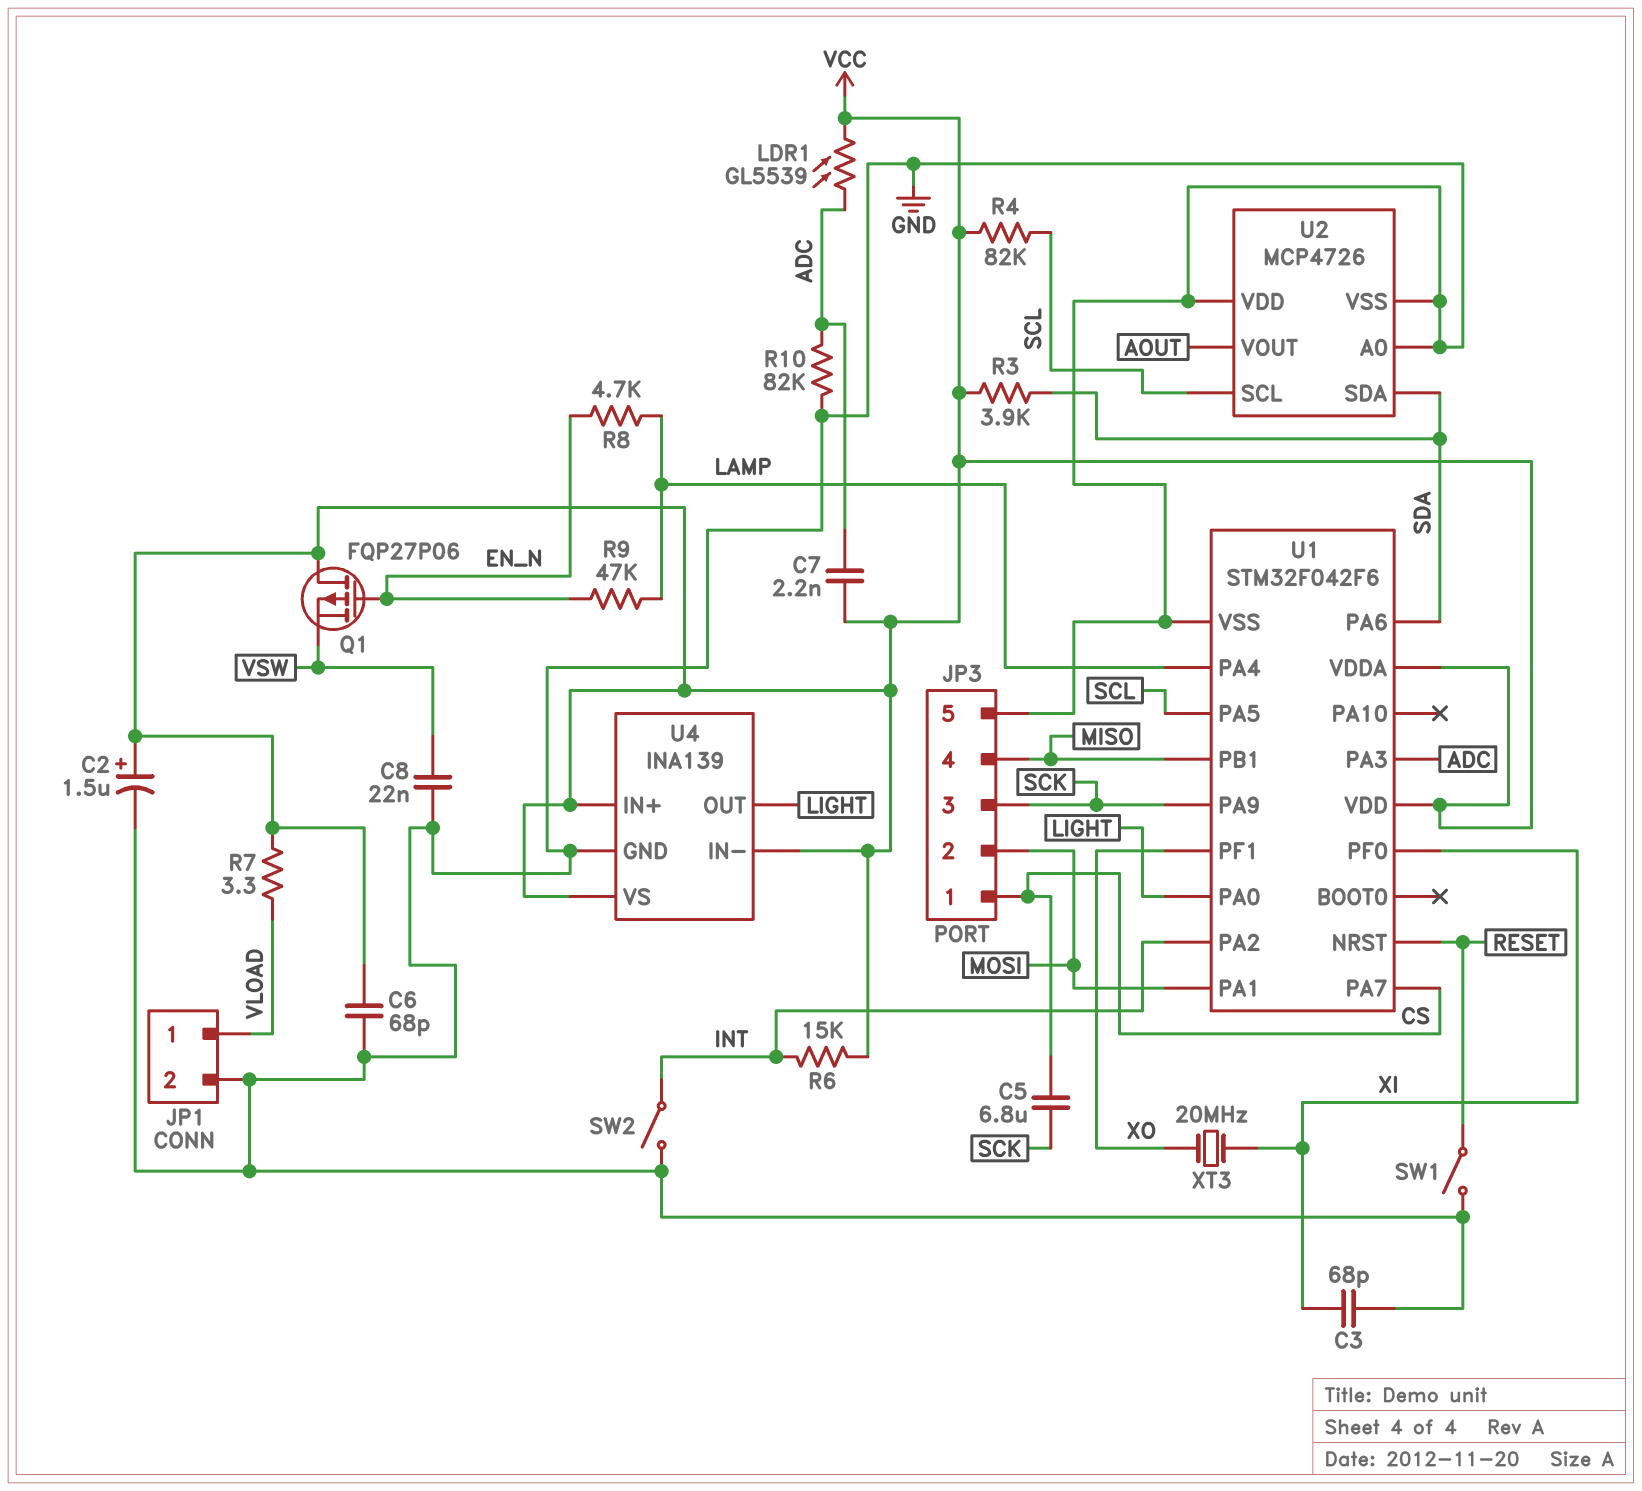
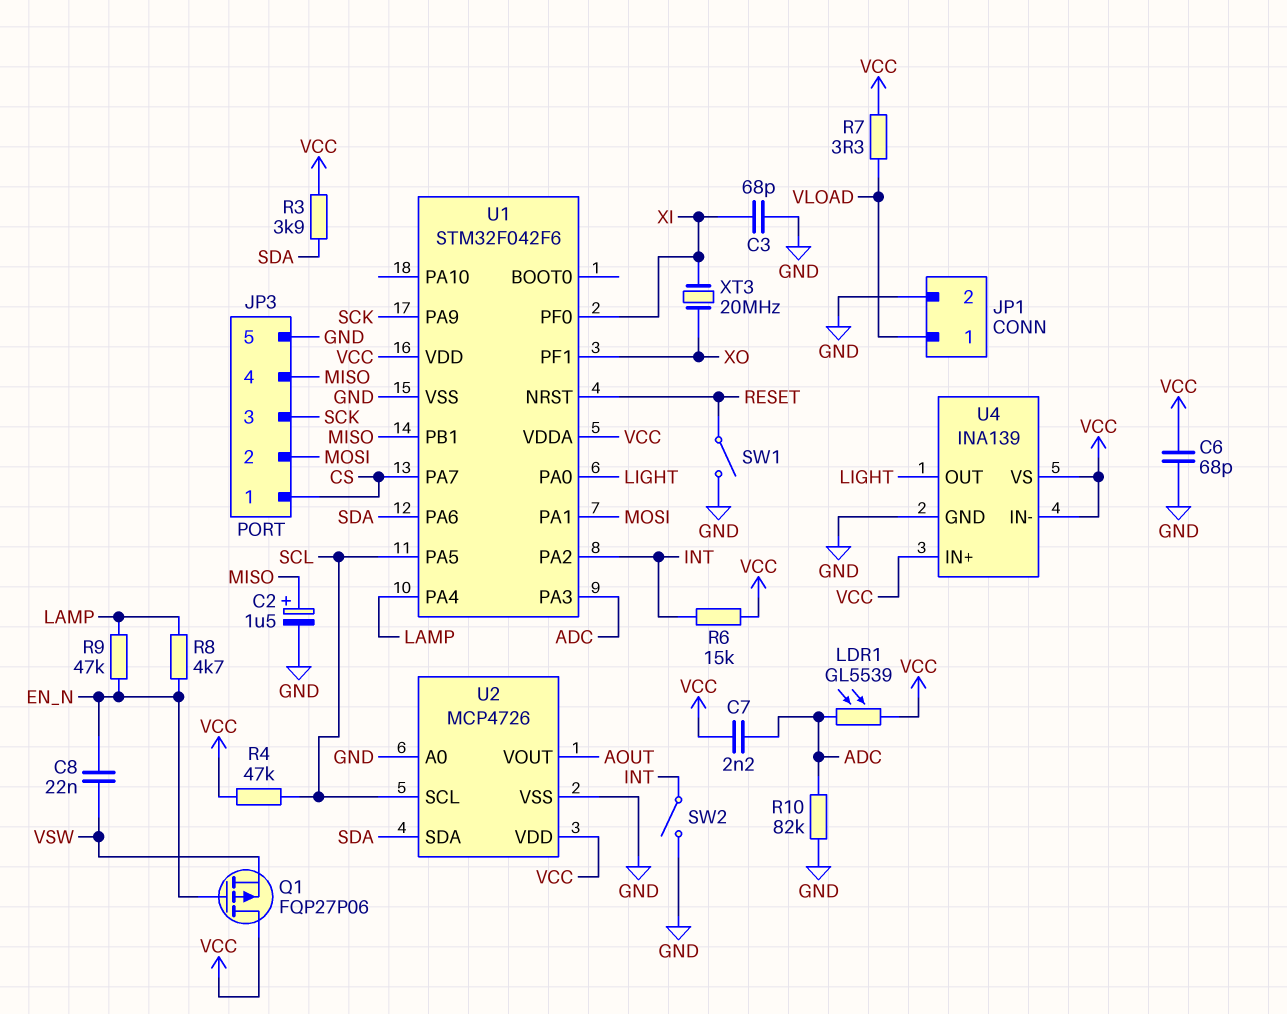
C2: 1.5uF (plus VCC, minus GND) -> 1.5uF (plus MISO, minus GND)
C5: 6.8uF (CS, SCK) -> none
C8: 22nF (GND, VSW) -> 22nF (EN_N, VSW)
R4: 82k (SCL, VCC) -> 47k (SCL, VCC)
U2 pin VDD: GND -> VCC

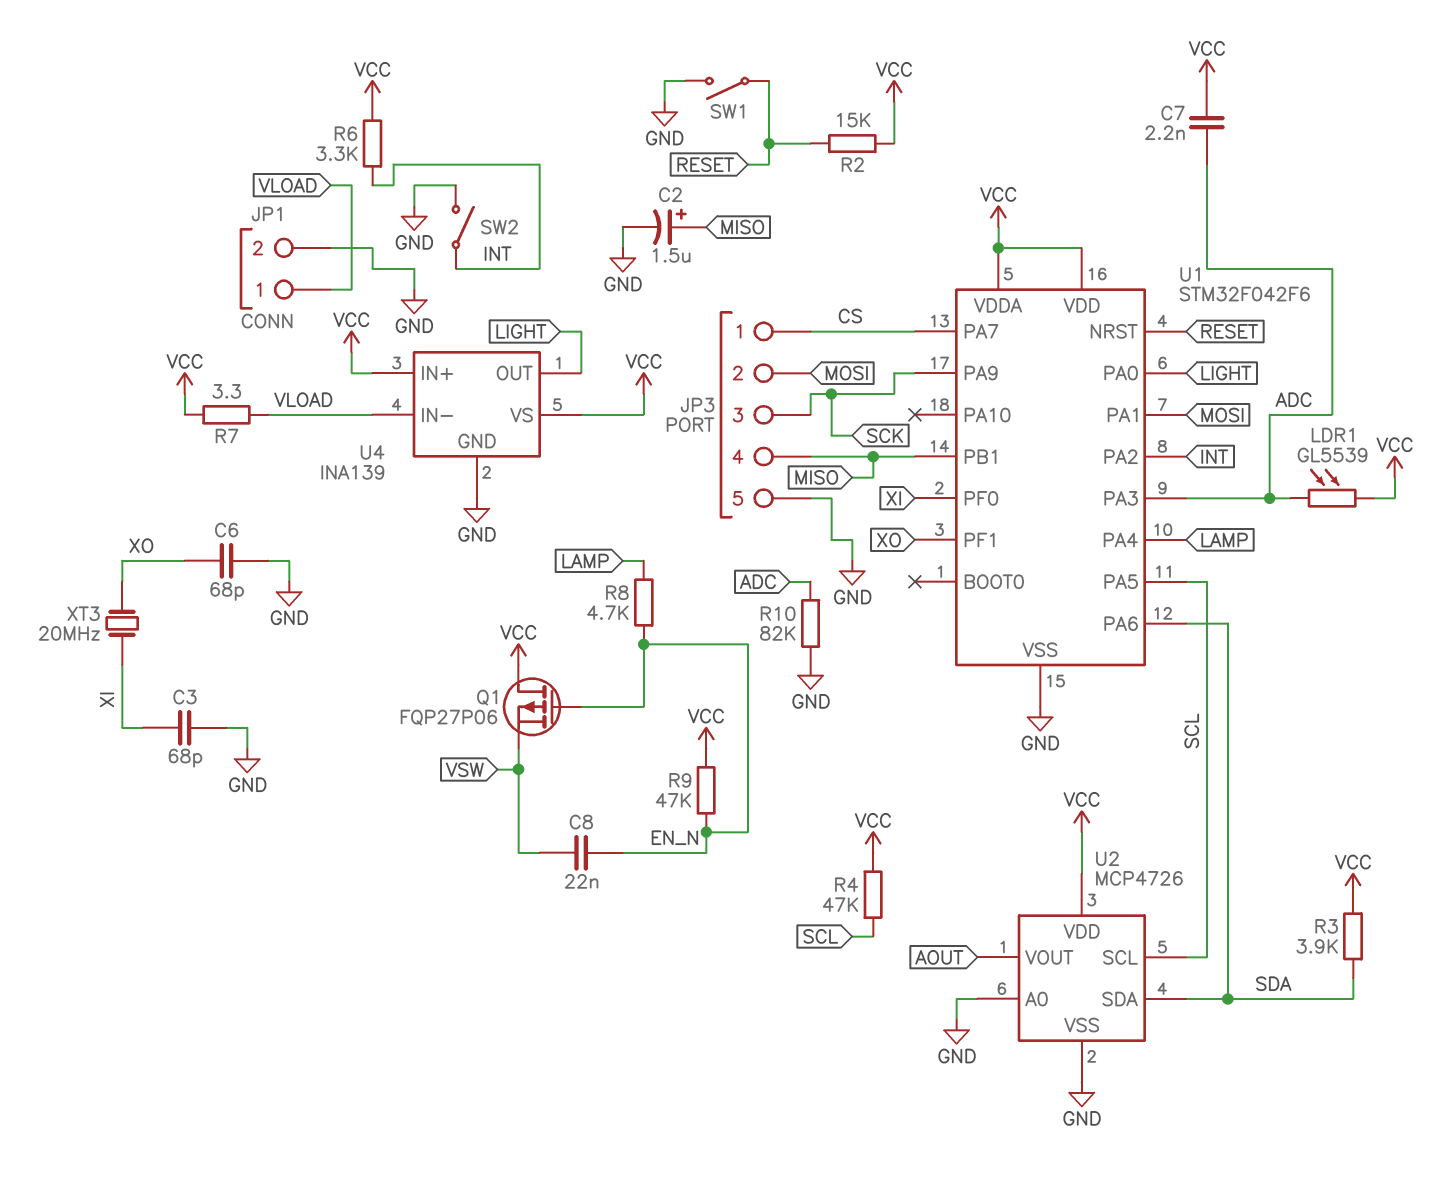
C6: 68pF (GND, VCC) -> 68pF (GND, XO)
R2: none -> 15k (RESET, VCC)
R6: 15k (INT, VCC) -> 3.3k (INT, VCC)
R9: 47k (EN_N, LAMP) -> 47k (EN_N, VCC)
U4 pin IN-: VCC -> VLOAD

